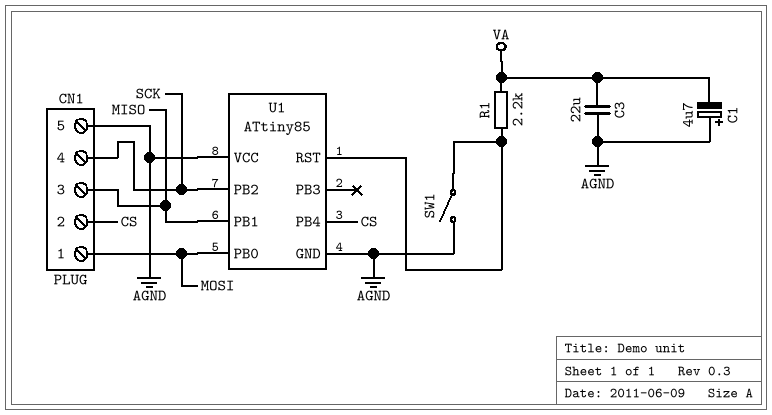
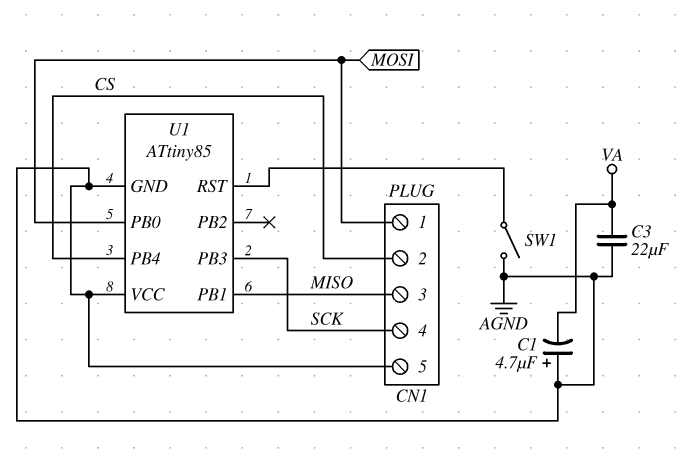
R1: 2.2k (U1/RST, VA) -> none
U1 pin PB2: SCK -> none
U1 pin PB3: none -> SCK

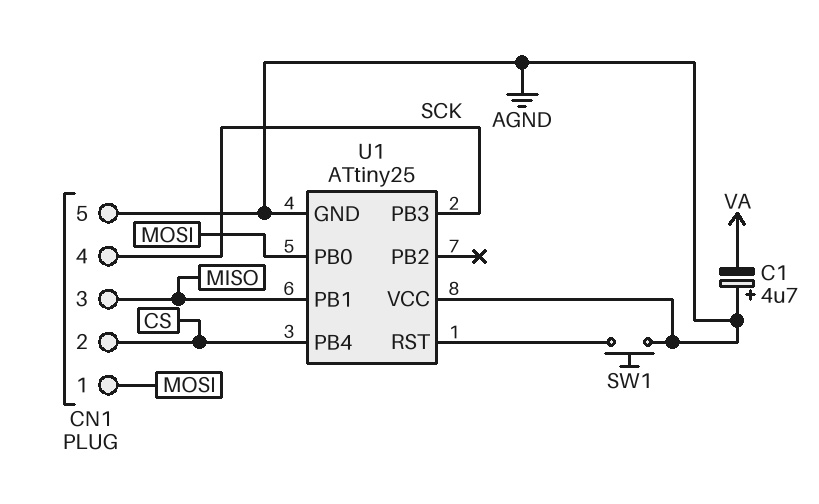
C3: 22uF (AGND, VA) -> none
SW1: switch (AGND, U1/RST) -> button (AGND, U1/RST)
U1: ATtiny85 -> ATtiny25

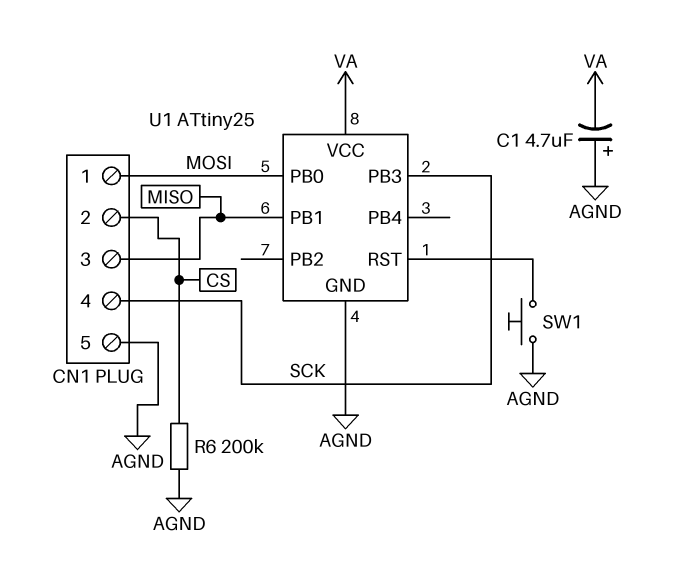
R6: none -> 200k (AGND, CS)
U1 pin PB4: CS -> none
U1 pin VCC: AGND -> VA

